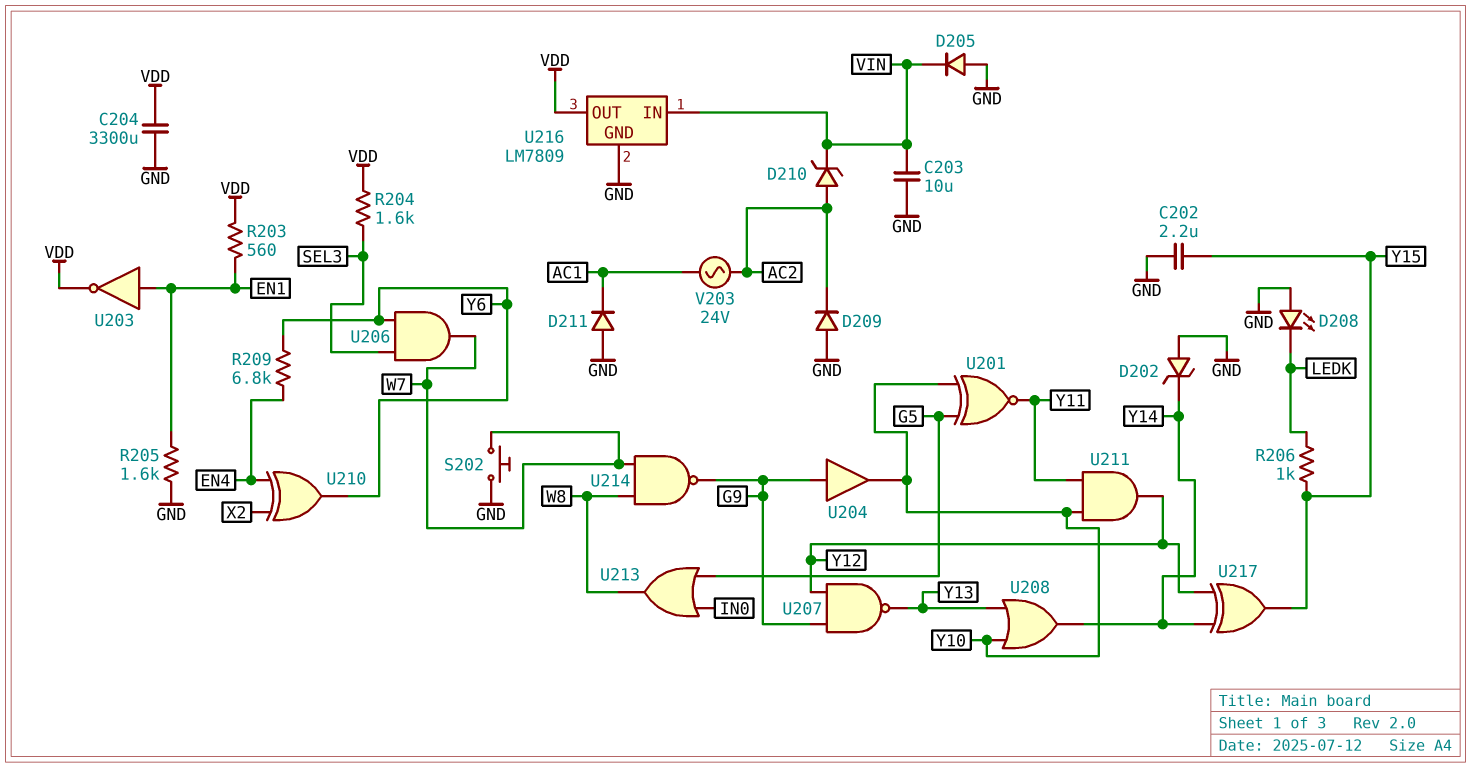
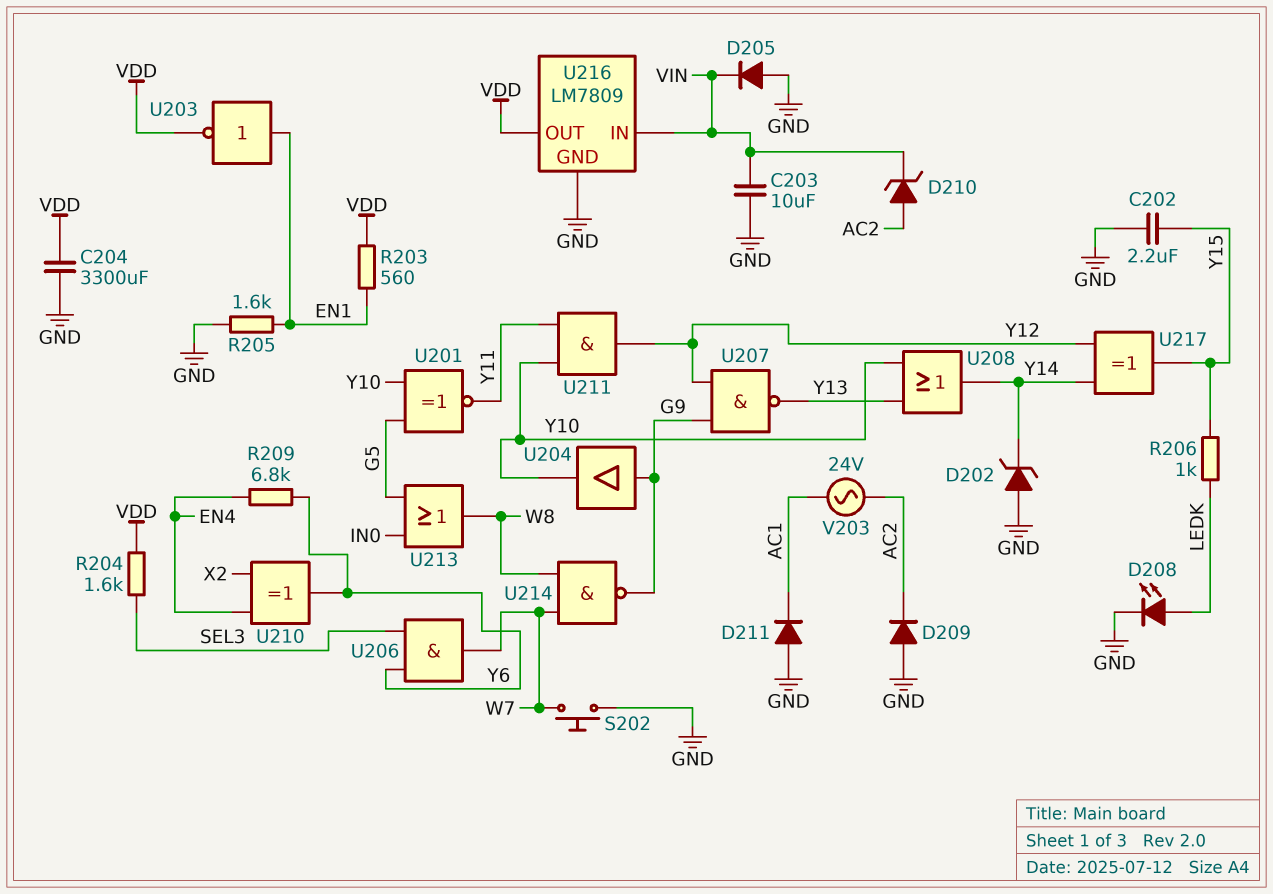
D208: LED (A GND, K LEDK) -> LED (A LEDK, K GND)

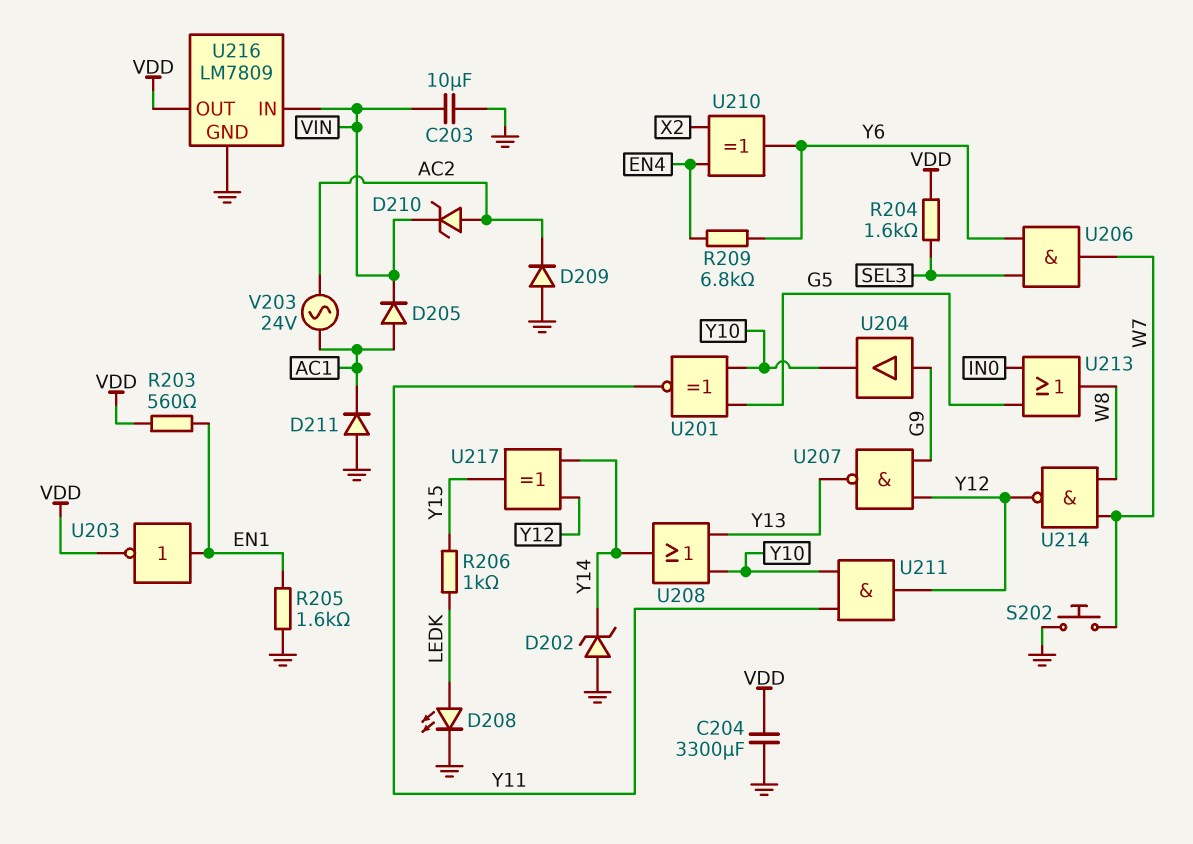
C202: 2.2uF (GND, Y15) -> none
D205: diode (A GND, K VIN) -> diode (A AC1, K VIN)
U214: NAND (in W7, in W8, out G9) -> NAND (in W7, in W8, out Y12)

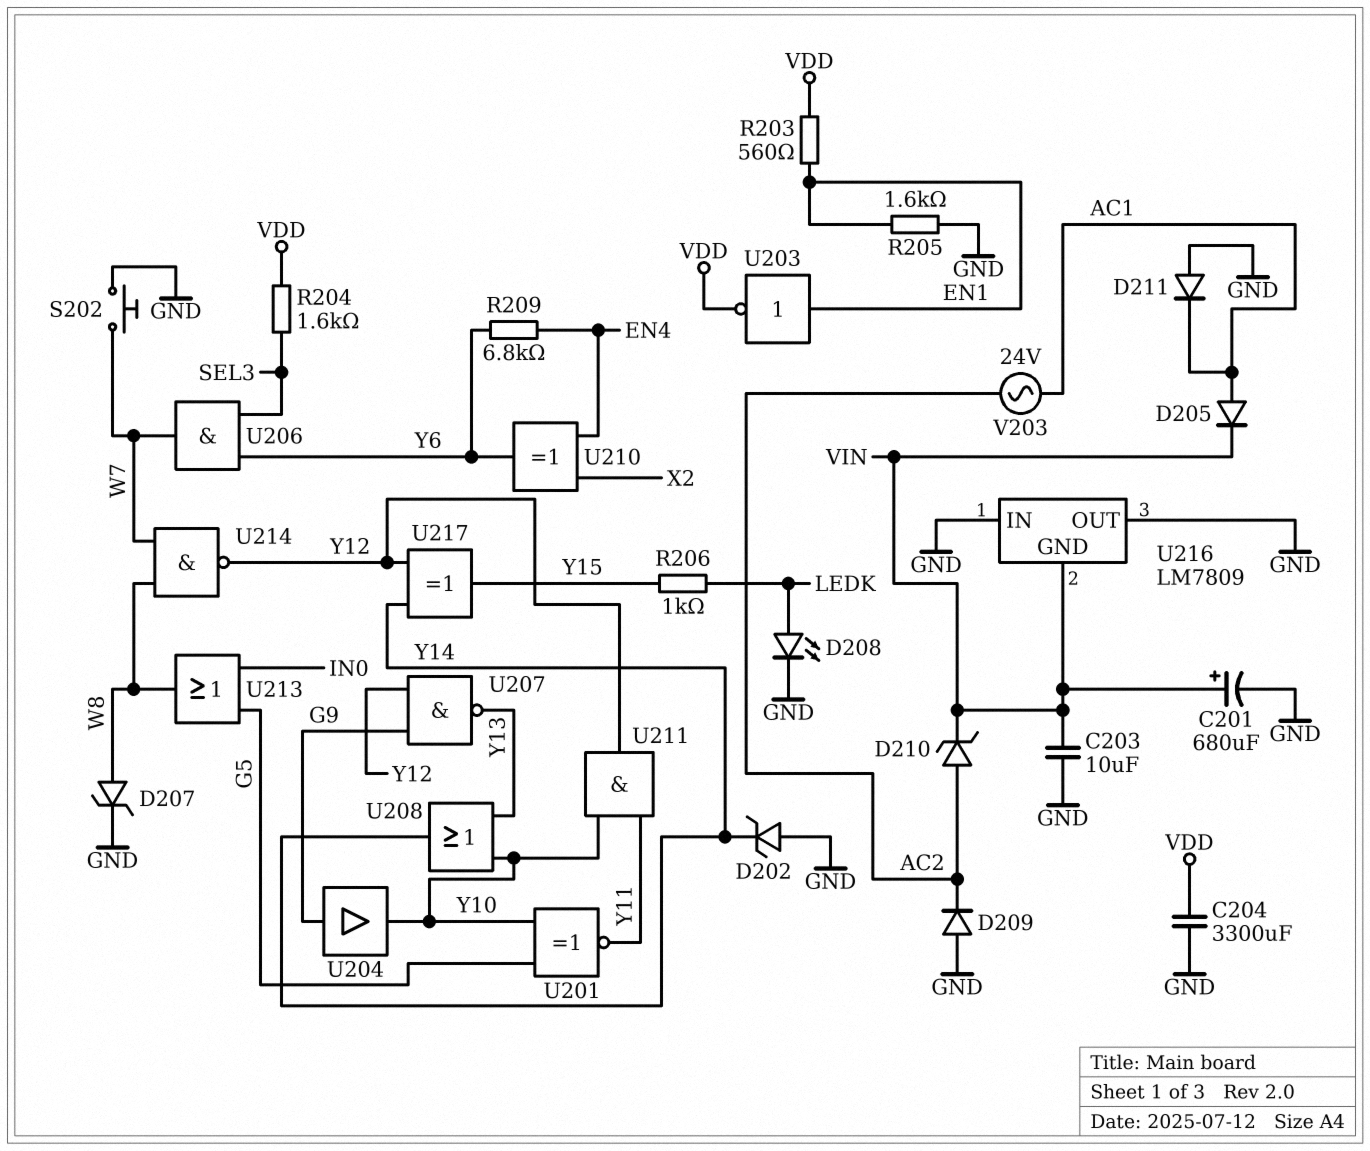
C201: none -> 680uF (plus VIN, minus GND)
D207: none -> zener (A W8, K GND)
U216 pin GND: GND -> VIN
U216 pin IN: VIN -> GND
U216 pin OUT: VDD -> GND

